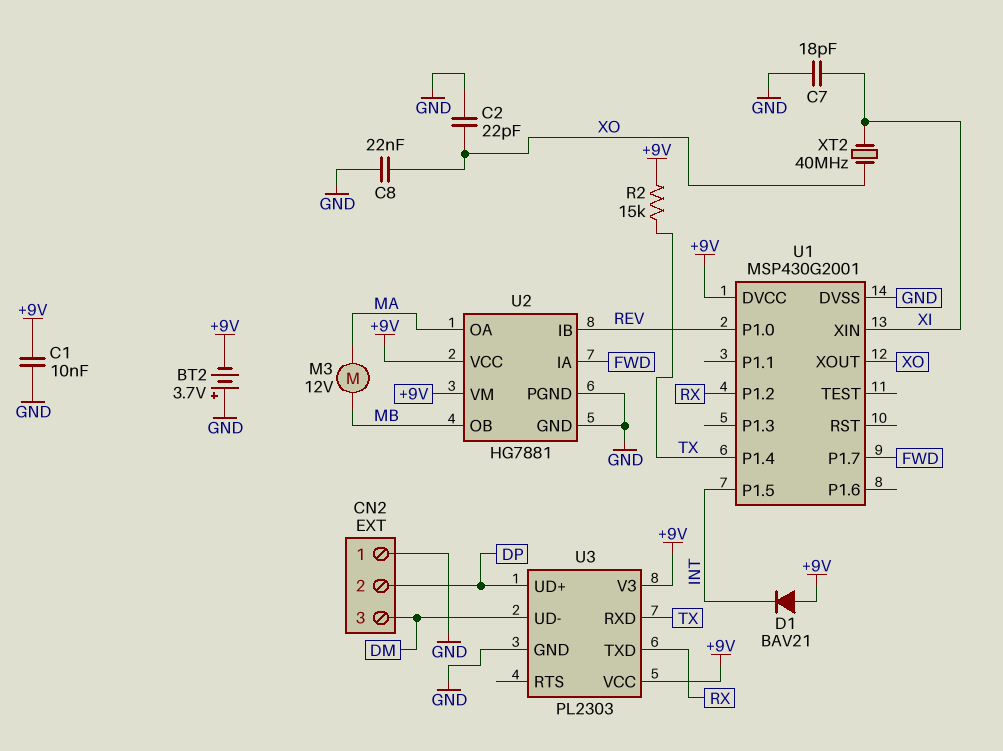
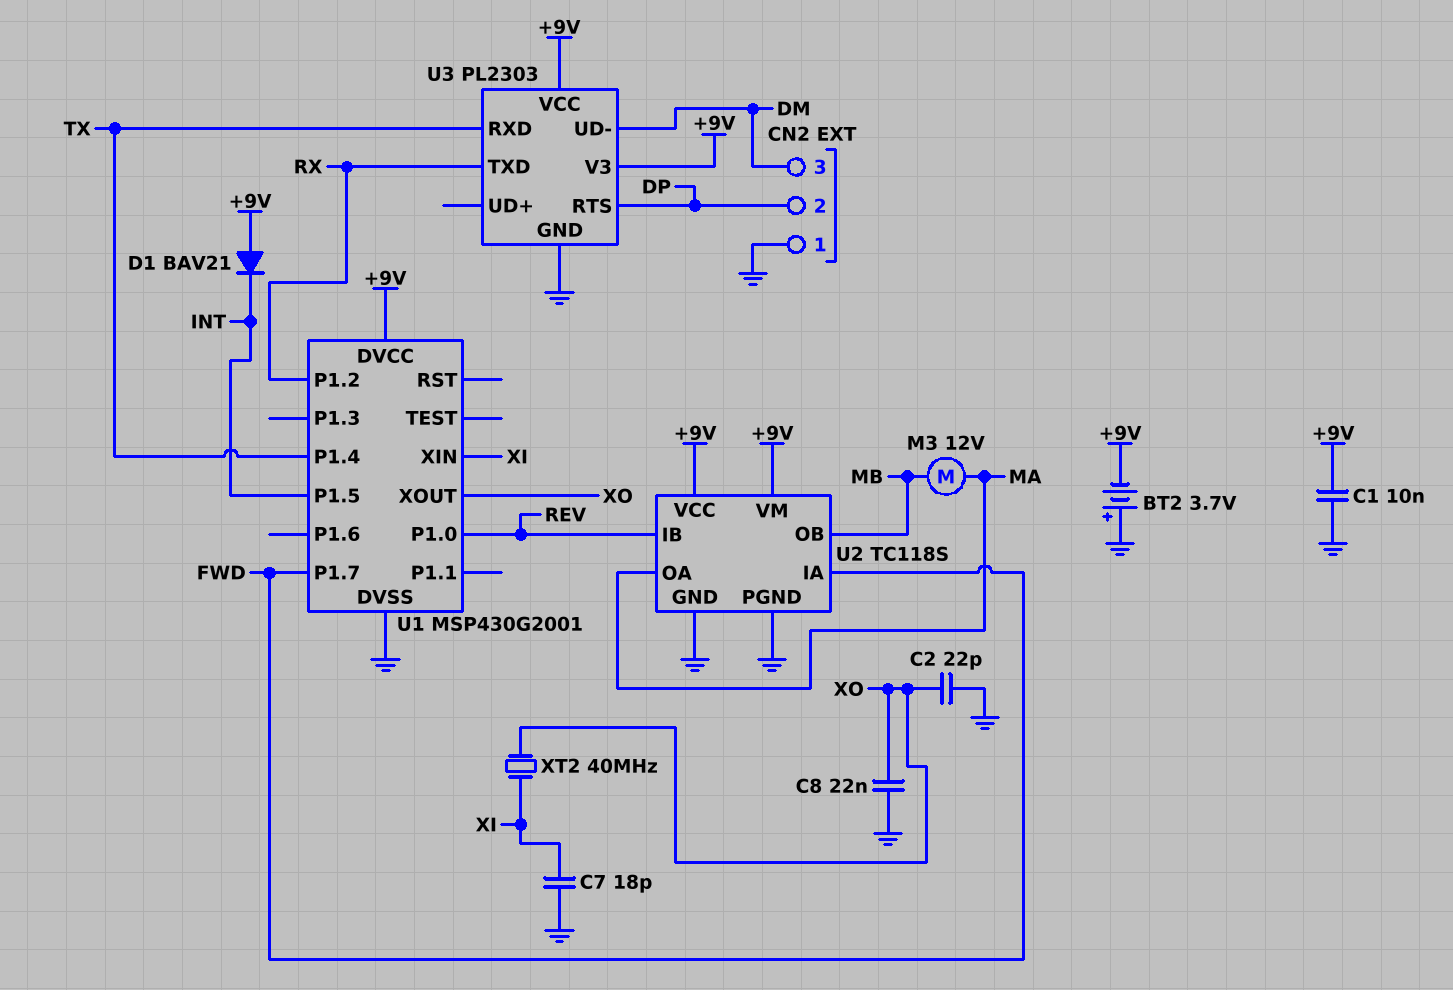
R2: 15k (+9V, TX) -> none
U2: HG7881 -> TC118S
U3 pin RTS: none -> DP
U3 pin UD+: DP -> none

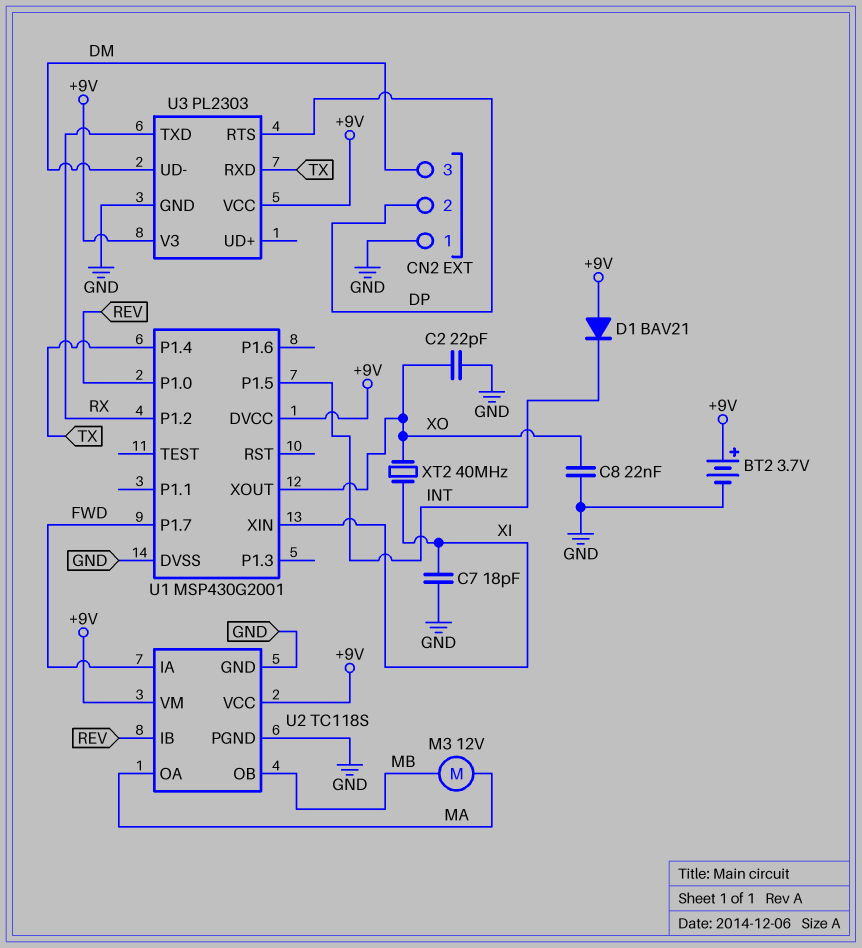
BT2: 3.7V (plus GND, minus +9V) -> 3.7V (plus +9V, minus GND)
C1: 10nF (+9V, GND) -> none

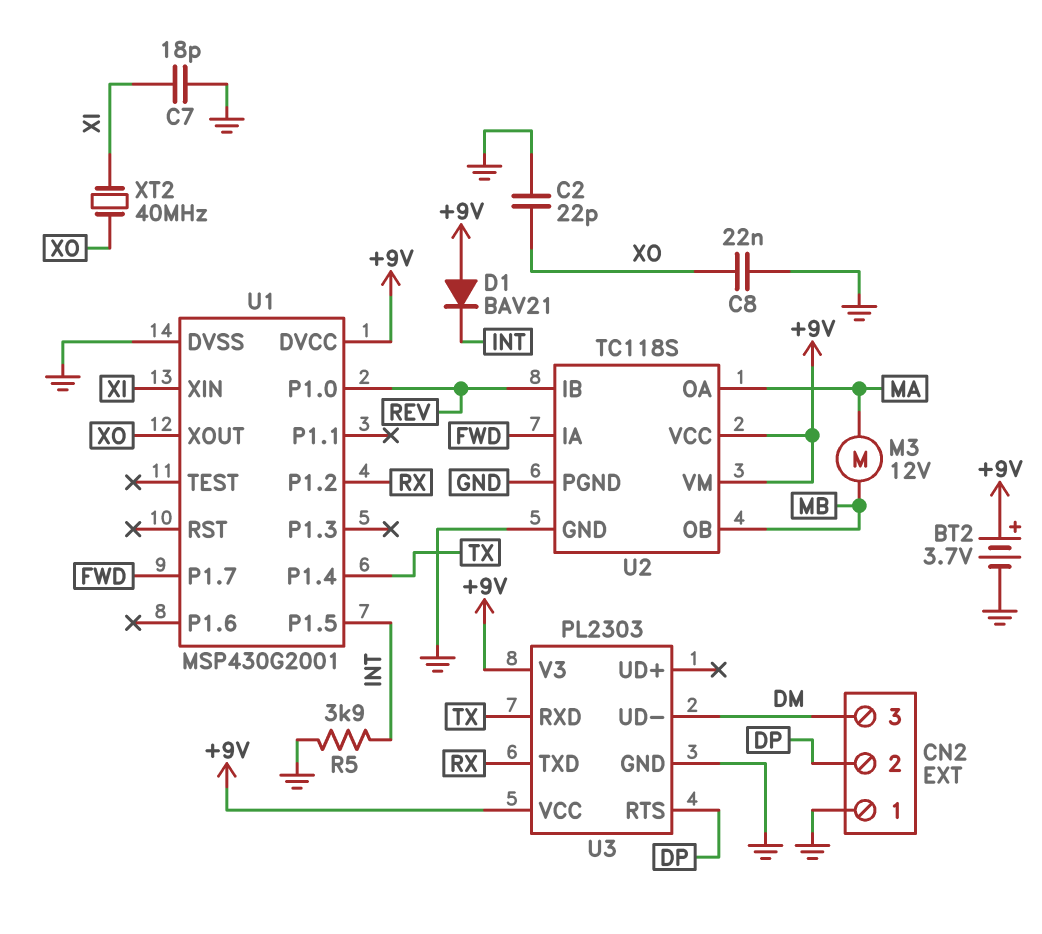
R5: none -> 3.9k (GND, INT)

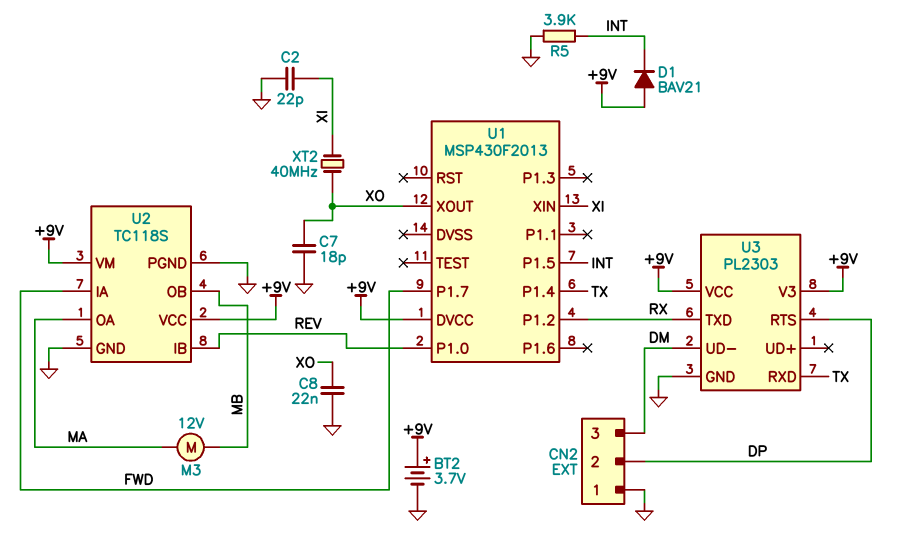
C2: 22pF (GND, XO) -> 22pF (GND, XI)
C7: 18pF (GND, XI) -> 18pF (GND, XO)
U1: MSP430G2001 -> MSP430F2013
U1 pin DVSS: GND -> none

